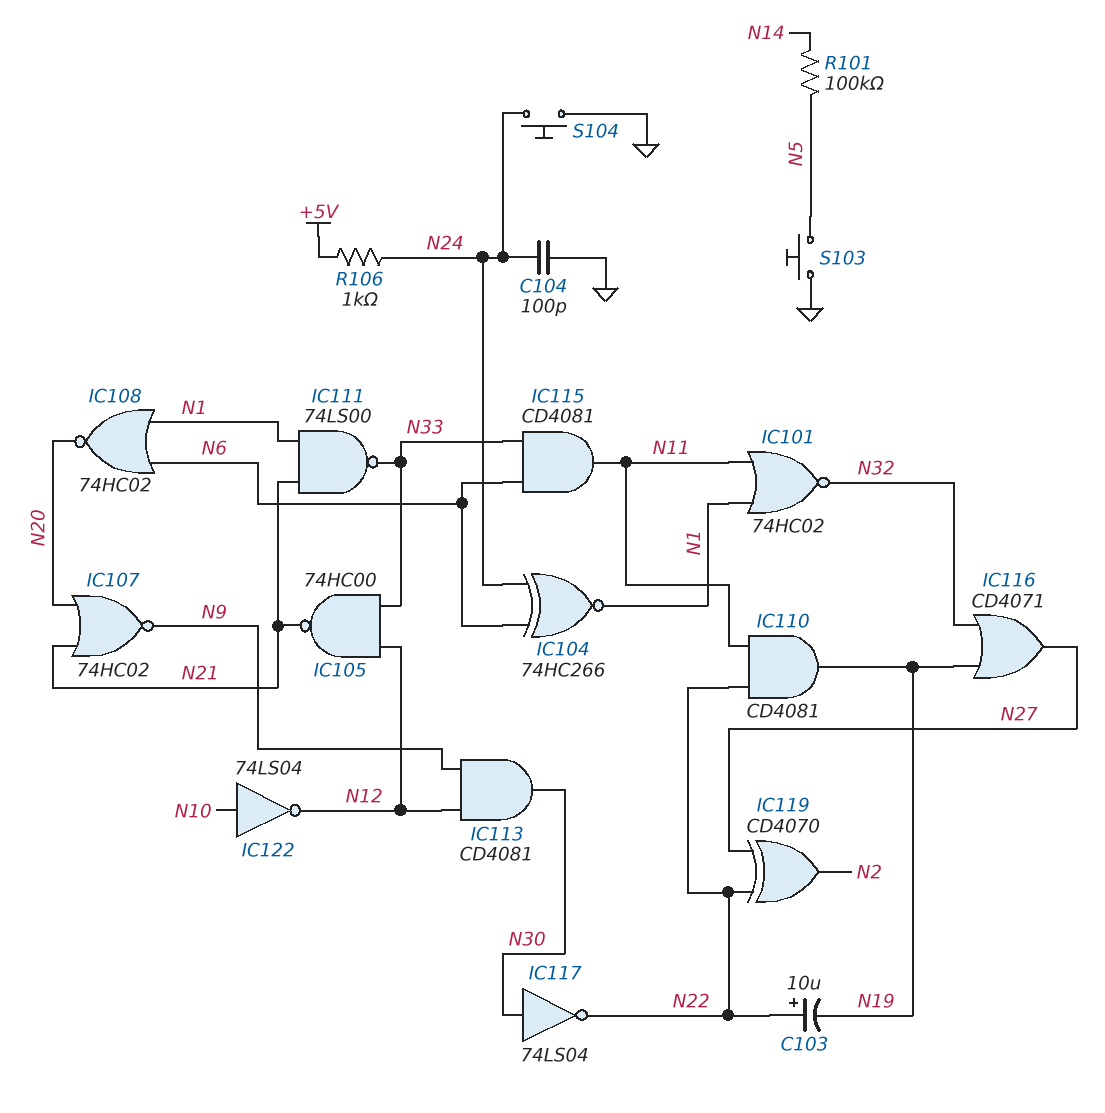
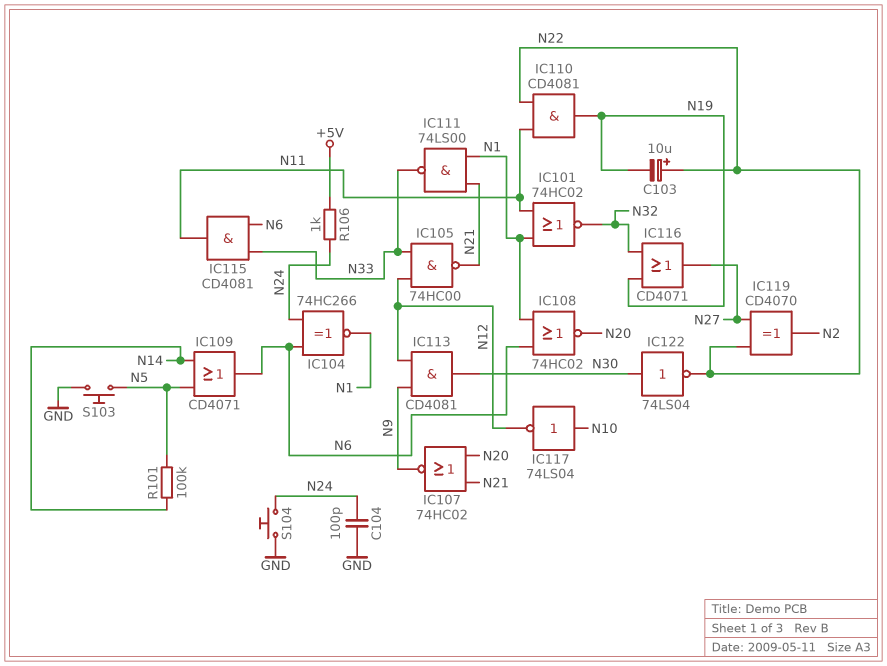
IC109: none -> OR CD4071 (in N5, in N14, out N6)
IC117: NOT 74LS04 (in N30, out N22) -> NOT 74LS04 (in N10, out N12)
IC122: NOT 74LS04 (in N10, out N12) -> NOT 74LS04 (in N30, out N22)

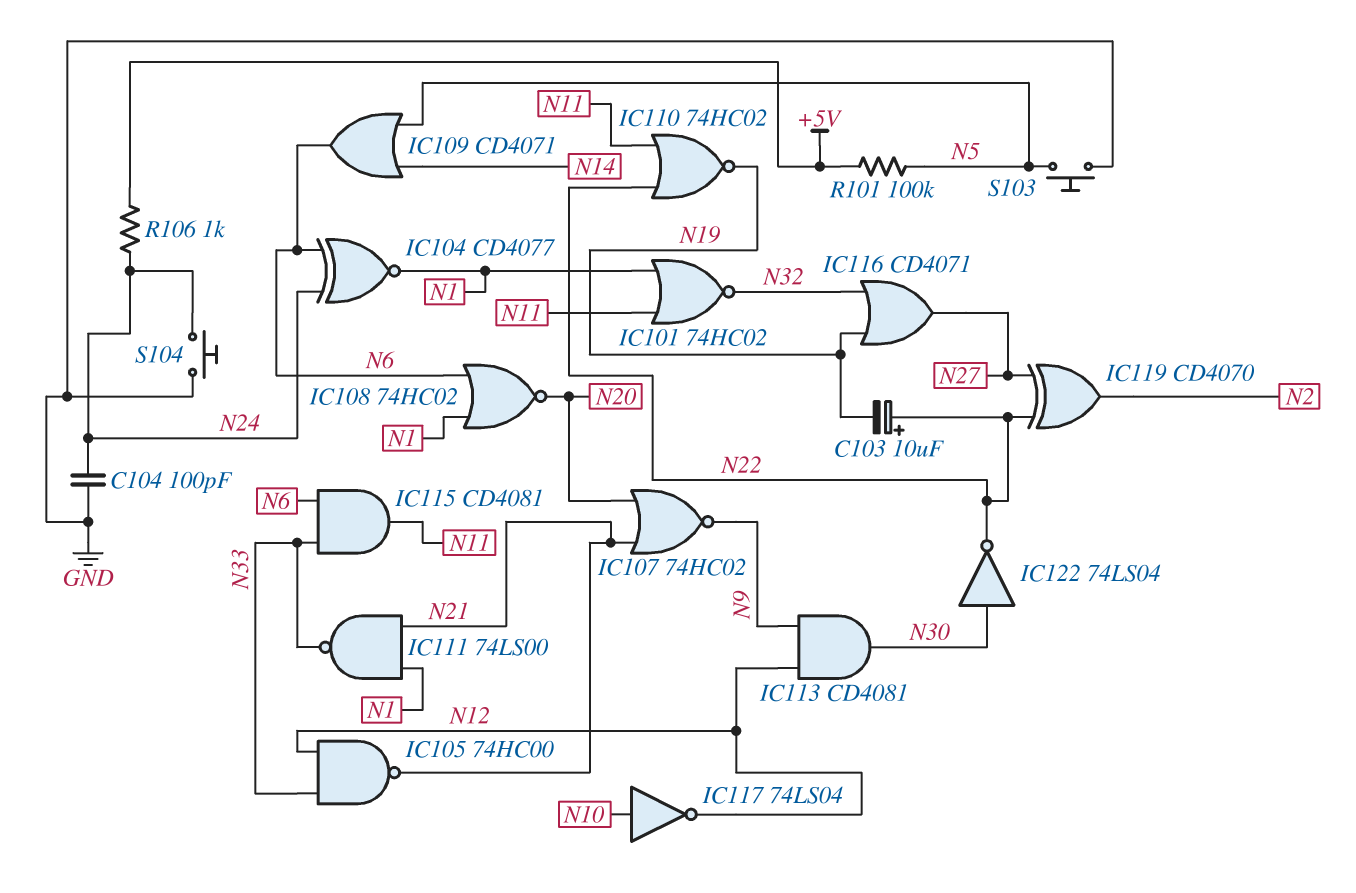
IC104: XNOR 74HC266 (in N6, in N24, out N1) -> XNOR CD4077 (in N6, in N24, out N1)
IC110: AND CD4081 (in N11, in N22, out N19) -> NOR 74HC02 (in N11, in N22, out N19)
R101: 100k (N5, N14) -> 100k (+5V, N5)

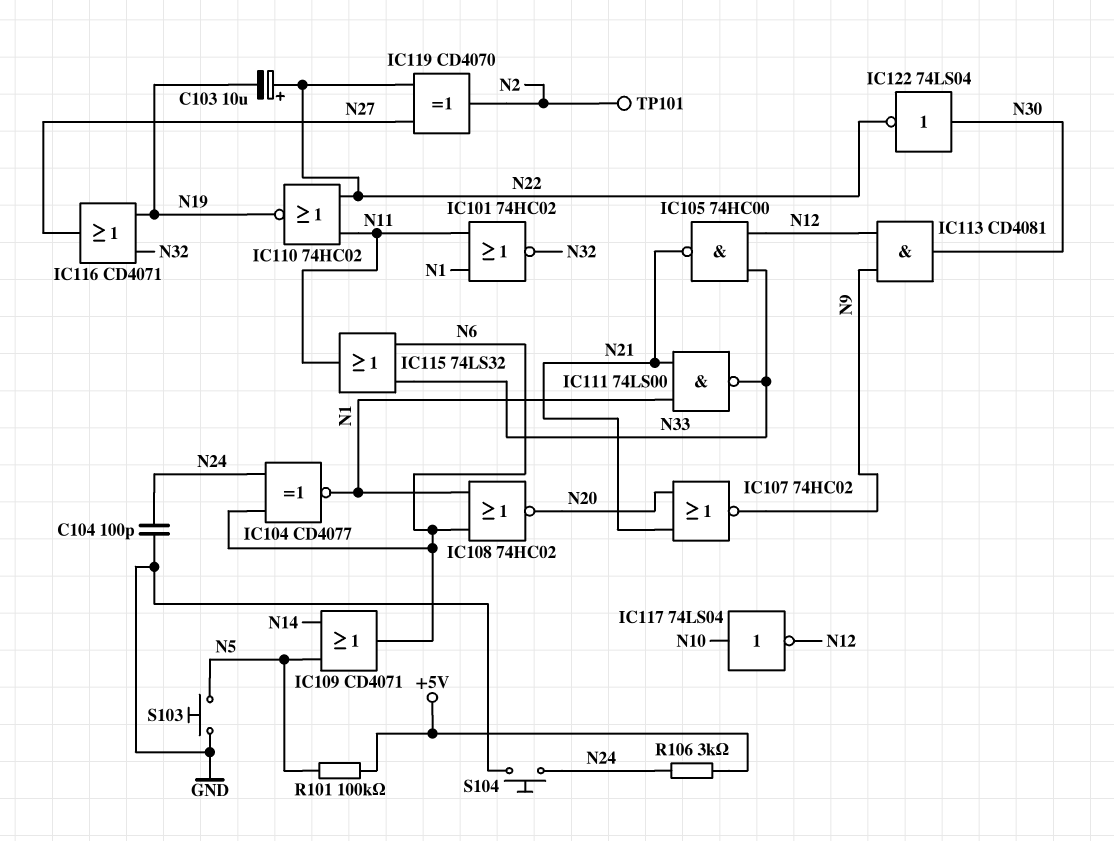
IC115: AND CD4081 (in N6, in N33, out N11) -> OR 74LS32 (in N6, in N33, out N11)
R106: 1k (+5V, N24) -> 3k (+5V, N24)
TP101: none -> test point (N2)

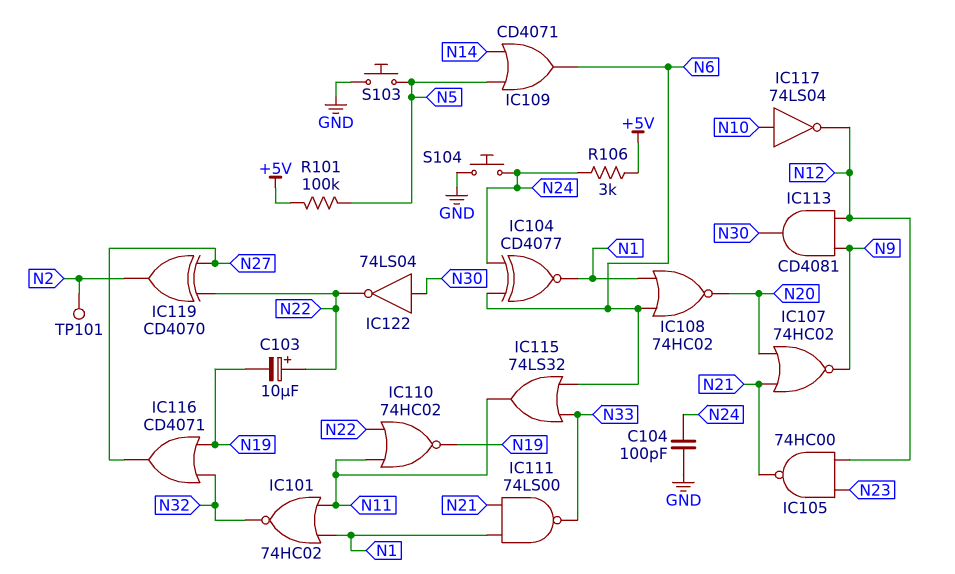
IC105: NAND 74HC00 (in N12, in N33, out N21) -> NAND 74HC00 (in N12, in N23, out N21)

